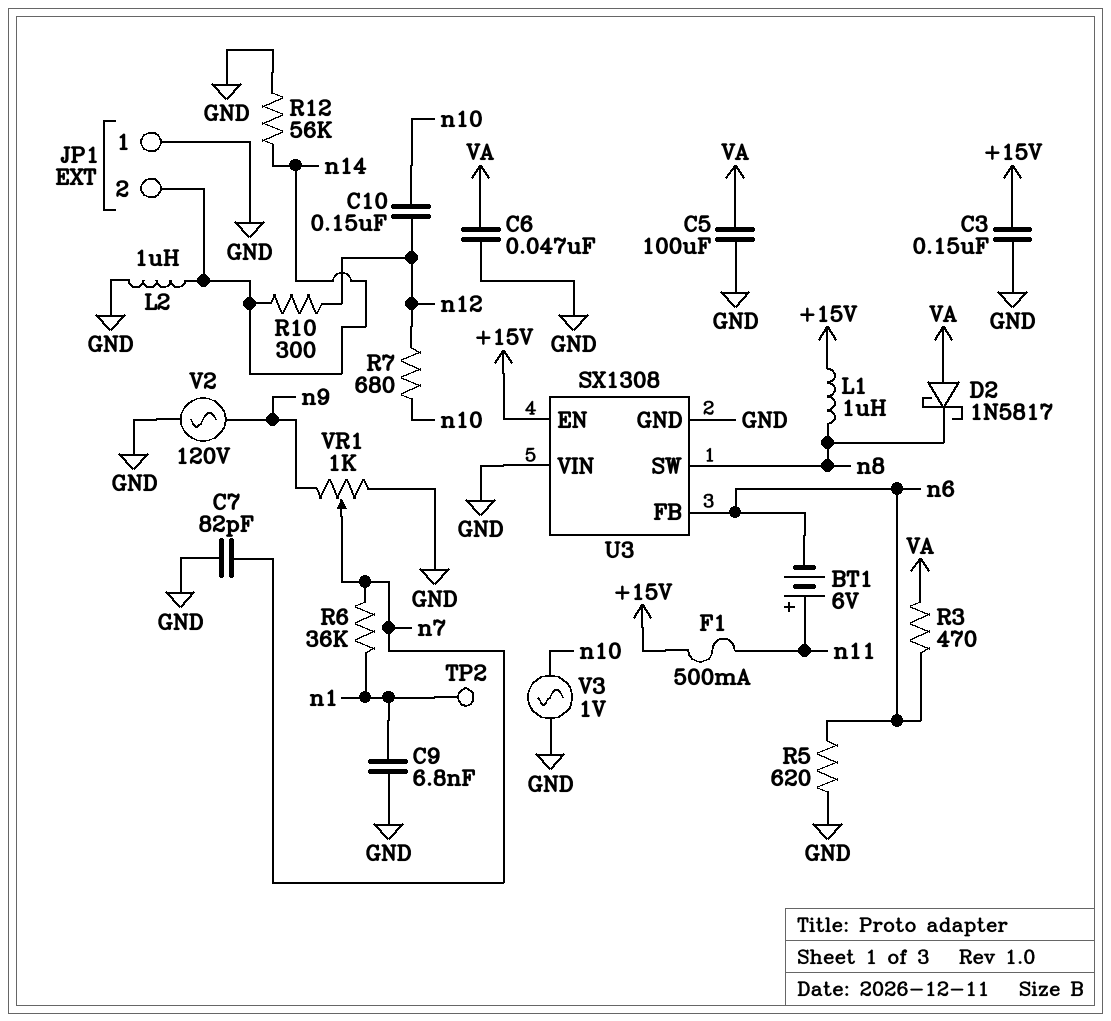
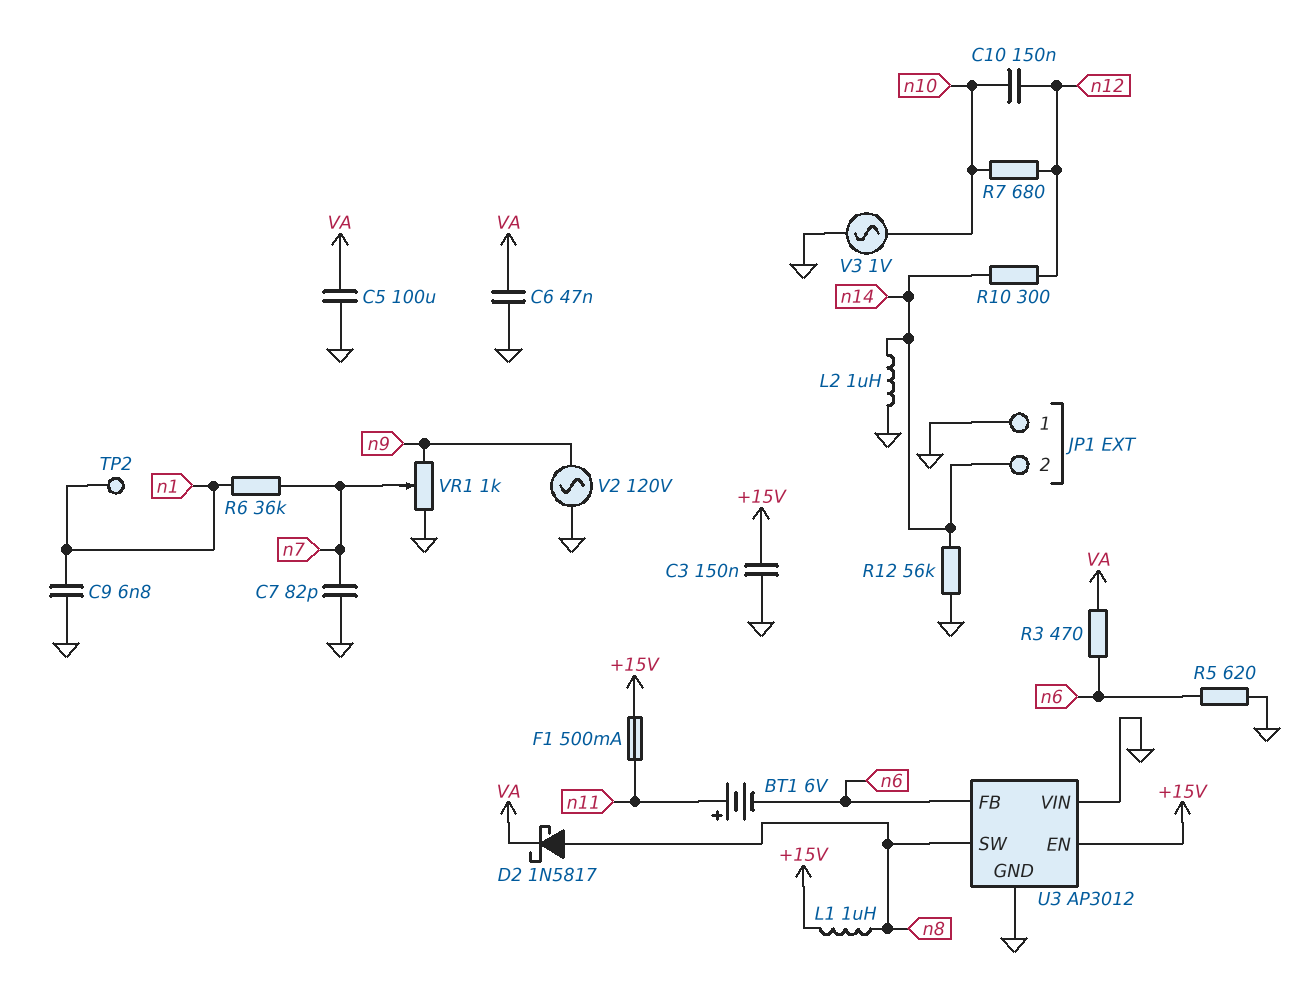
D2: schottky 1N5817 (A VA, K n8) -> schottky 1N5817 (A n8, K VA)
U3: SX1308 -> AP3012

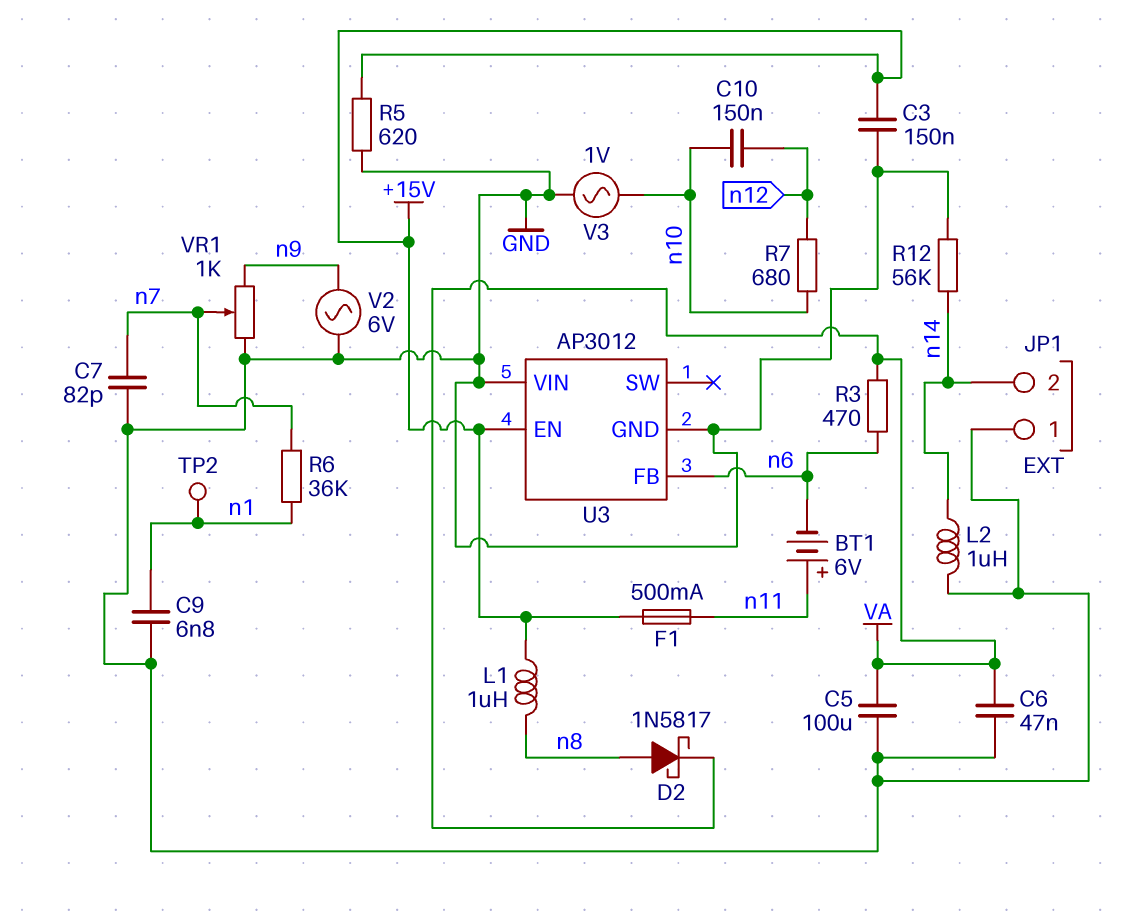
R5: 620 (GND, n6) -> 620 (+15V, GND)
R10: 300 (n12, n14) -> none
U3 pin SW: n8 -> none
V2: AC 120V (GND, n9) -> AC 6V (GND, n9)

